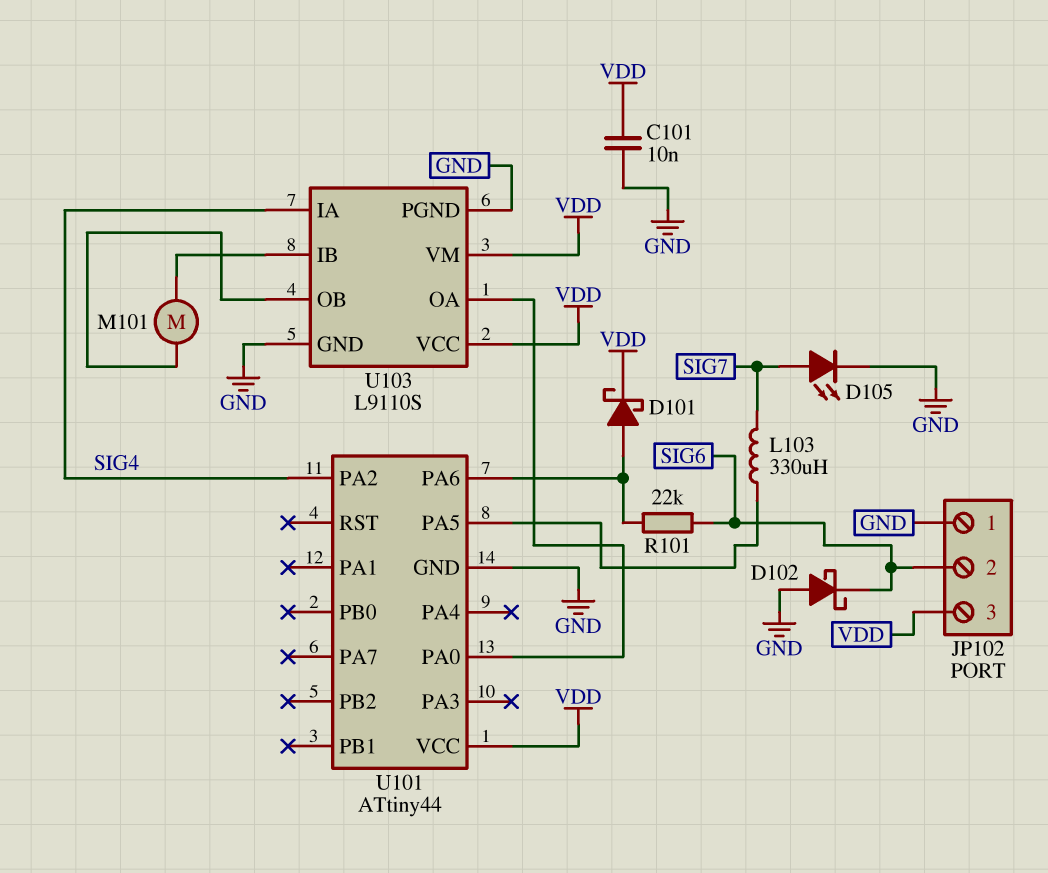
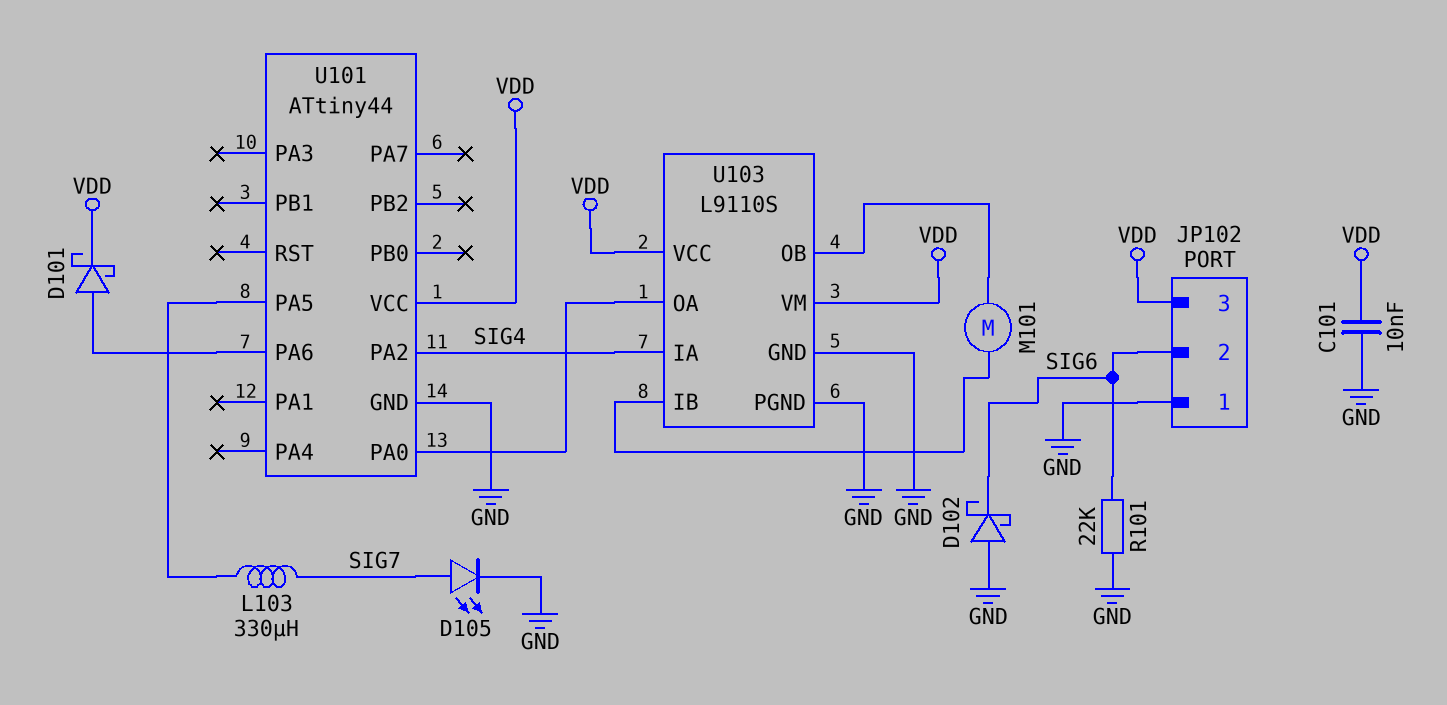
R101: 22k (SIG6, U101/PA6) -> 22k (GND, SIG6)

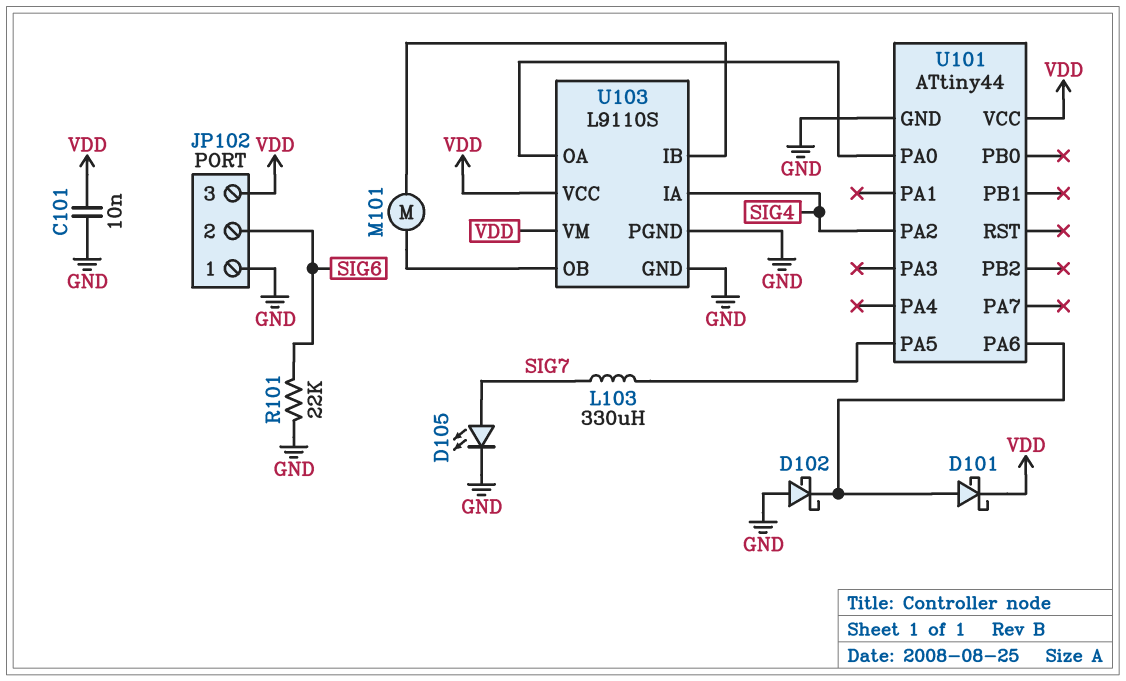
D102: schottky (A GND, K SIG6) -> schottky (A GND, K U101/PA6)

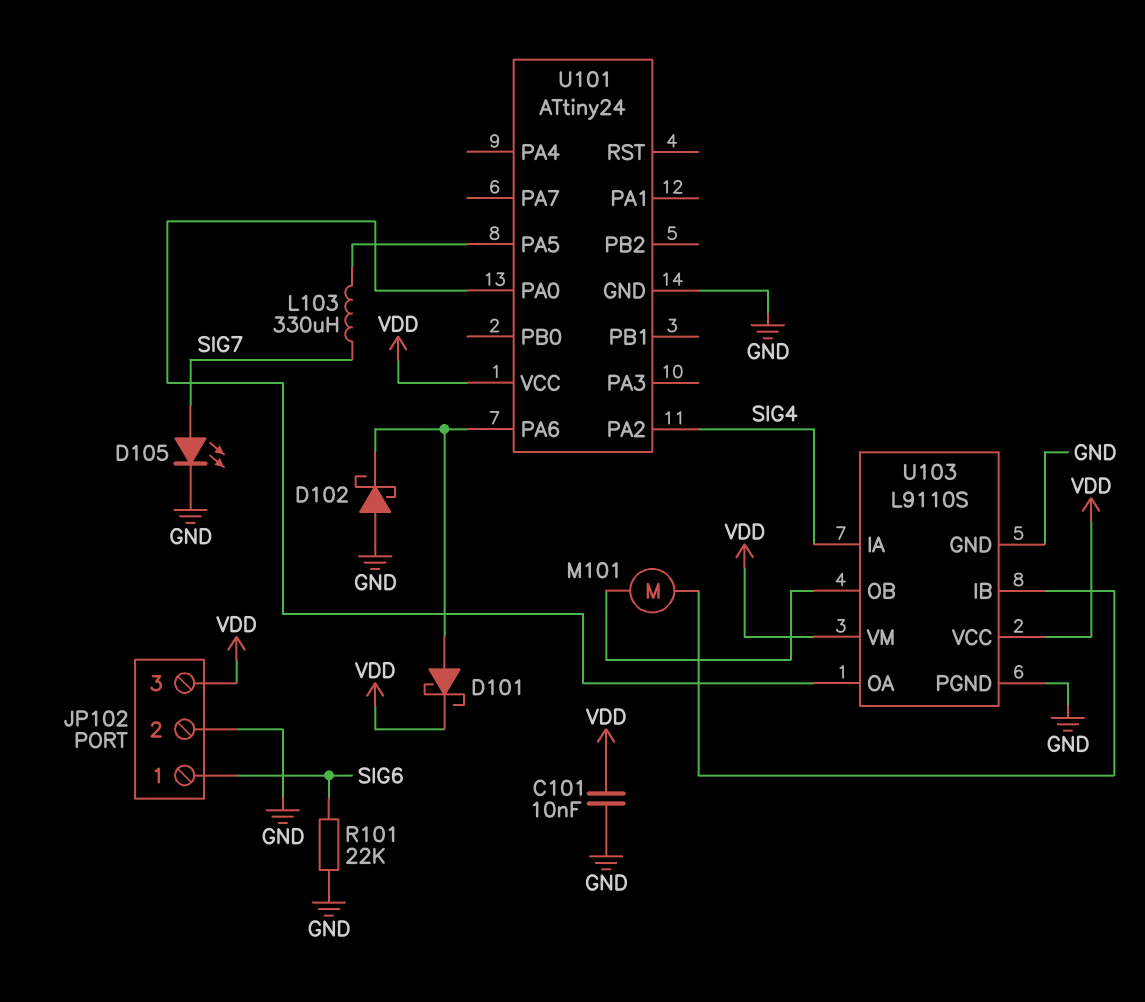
JP102 pin 1: GND -> SIG6
JP102 pin 2: SIG6 -> GND
U101: ATtiny44 -> ATtiny24

